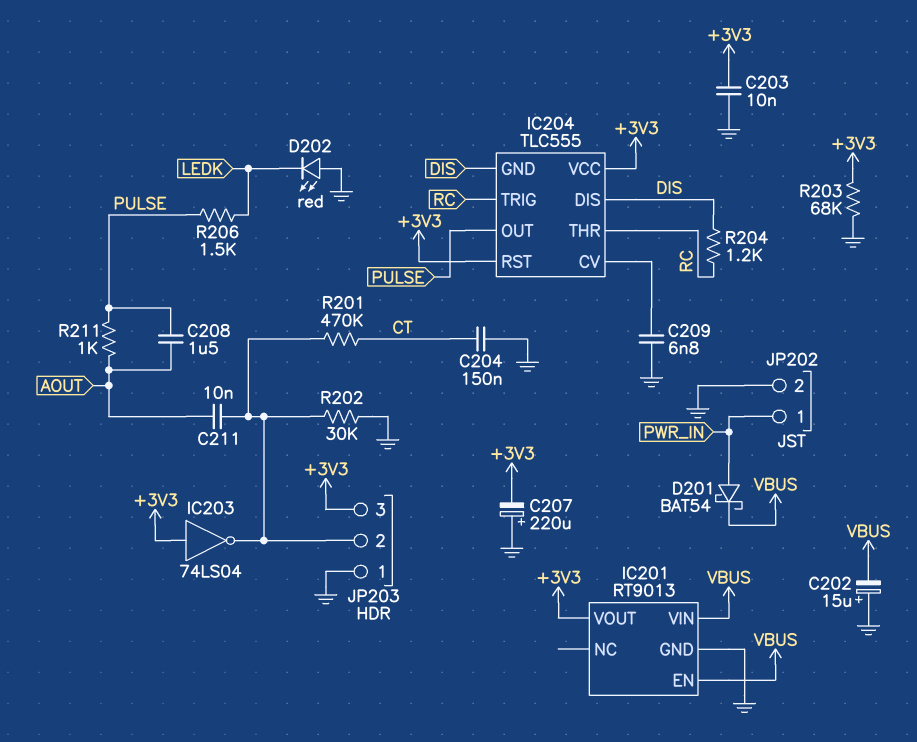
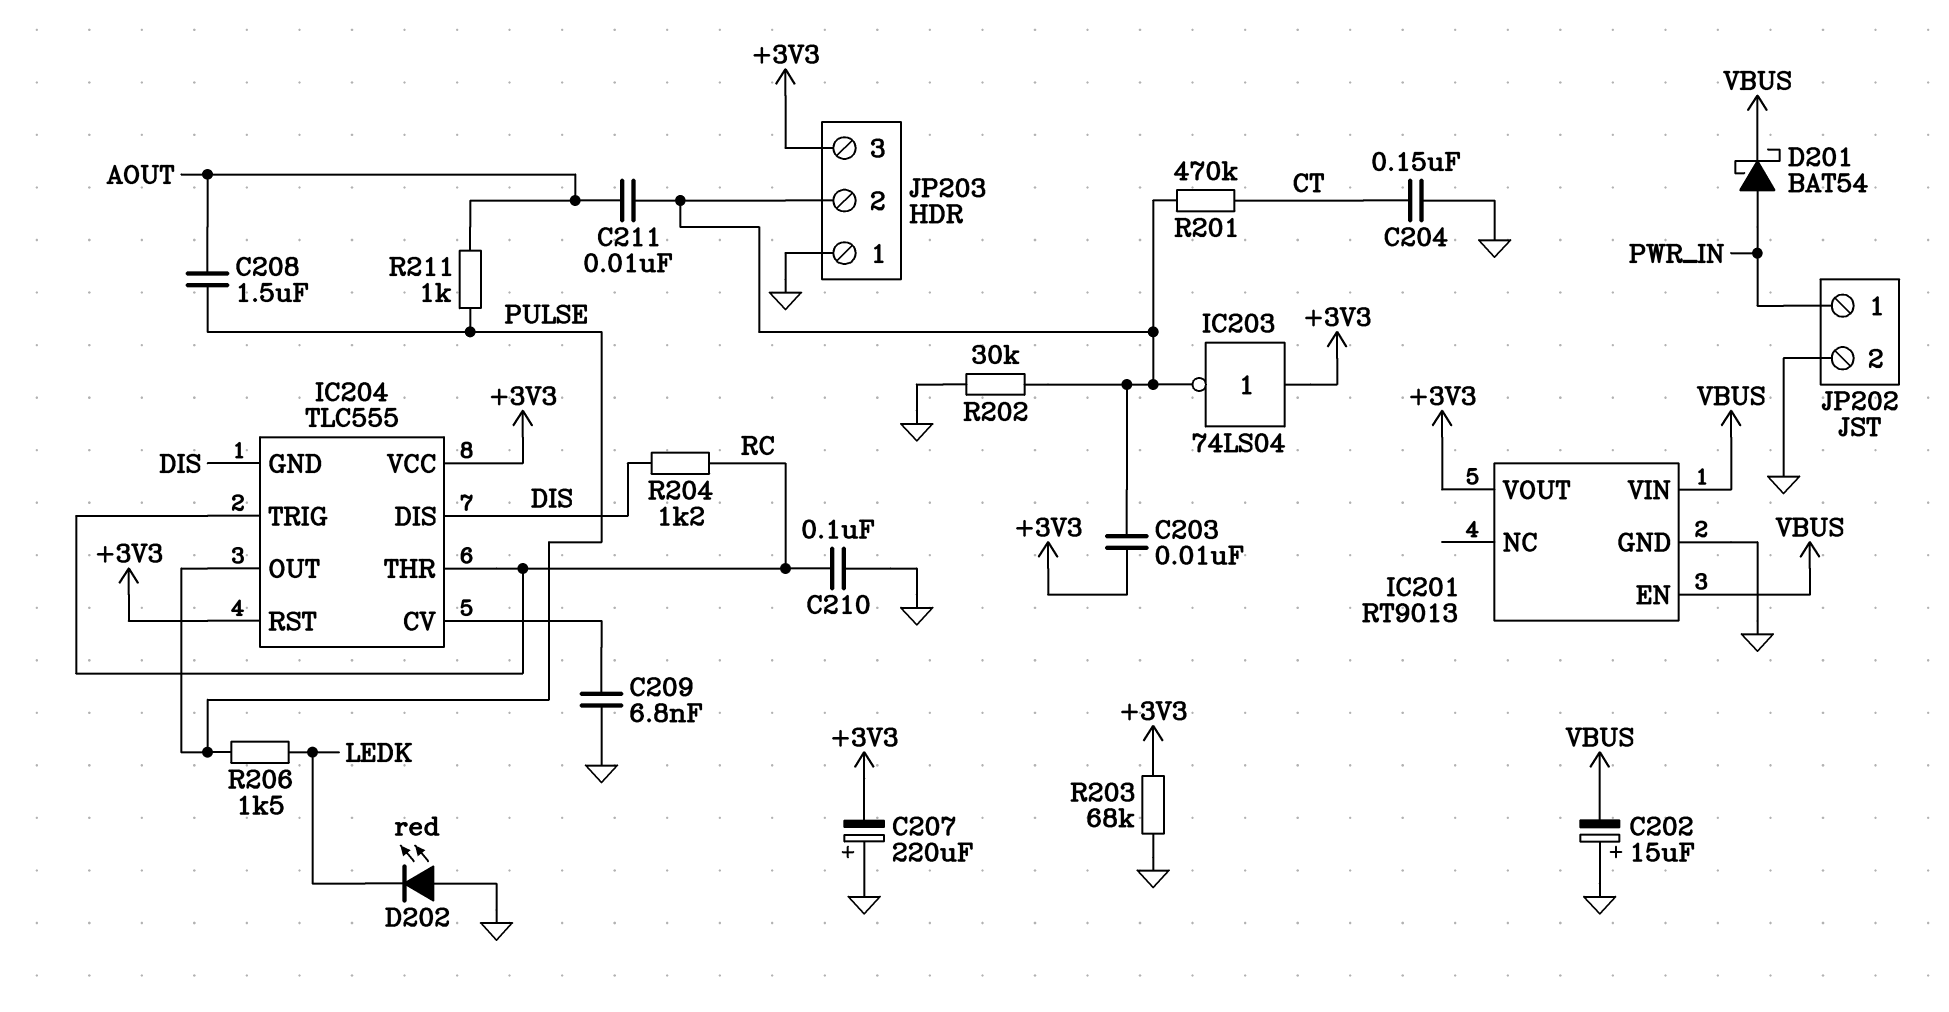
C203: 10nF (+3V3, GND) -> 10nF (+3V3, JP203/2)
C210: none -> 100nF (GND, RC)

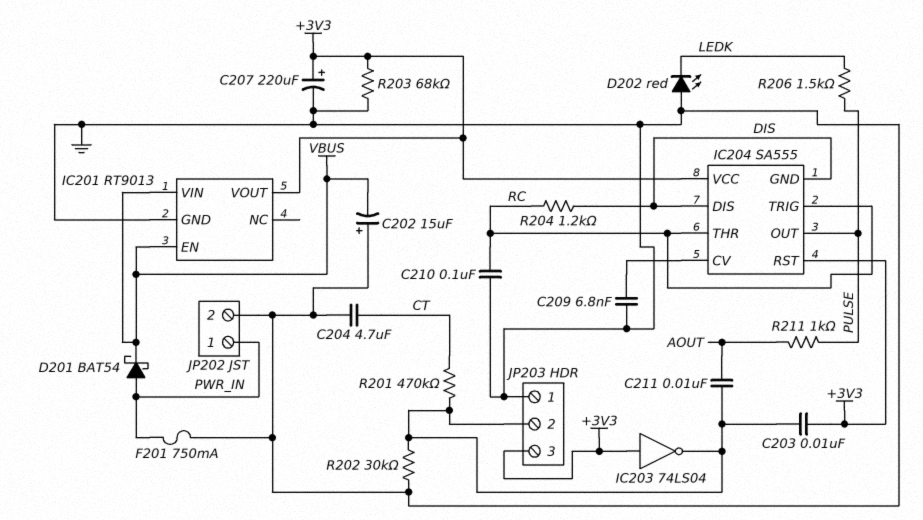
C204: 150nF (CT, GND) -> 4.7uF (CT, GND)
C207: 220uF (plus GND, minus +3V3) -> 220uF (plus +3V3, minus GND)
C208: 1.5uF (AOUT, PULSE) -> none
F201: none -> 750mA (GND, PWR_IN)
IC204: TLC555 -> SA555

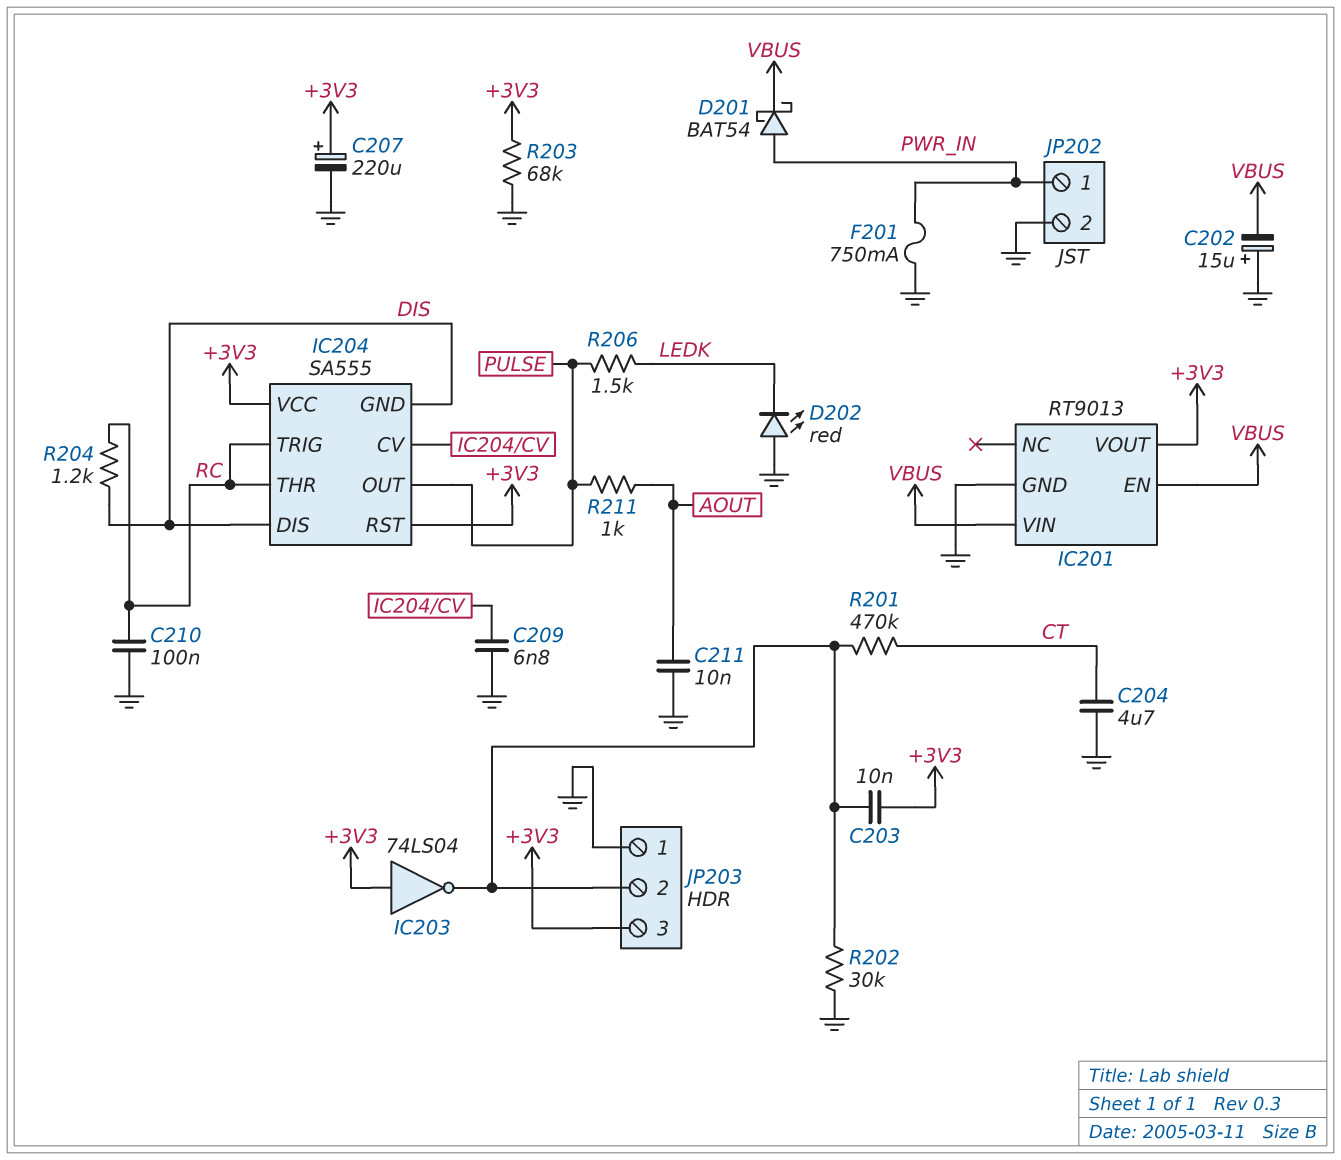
C211: 10nF (AOUT, JP203/2) -> 10nF (AOUT, GND)

